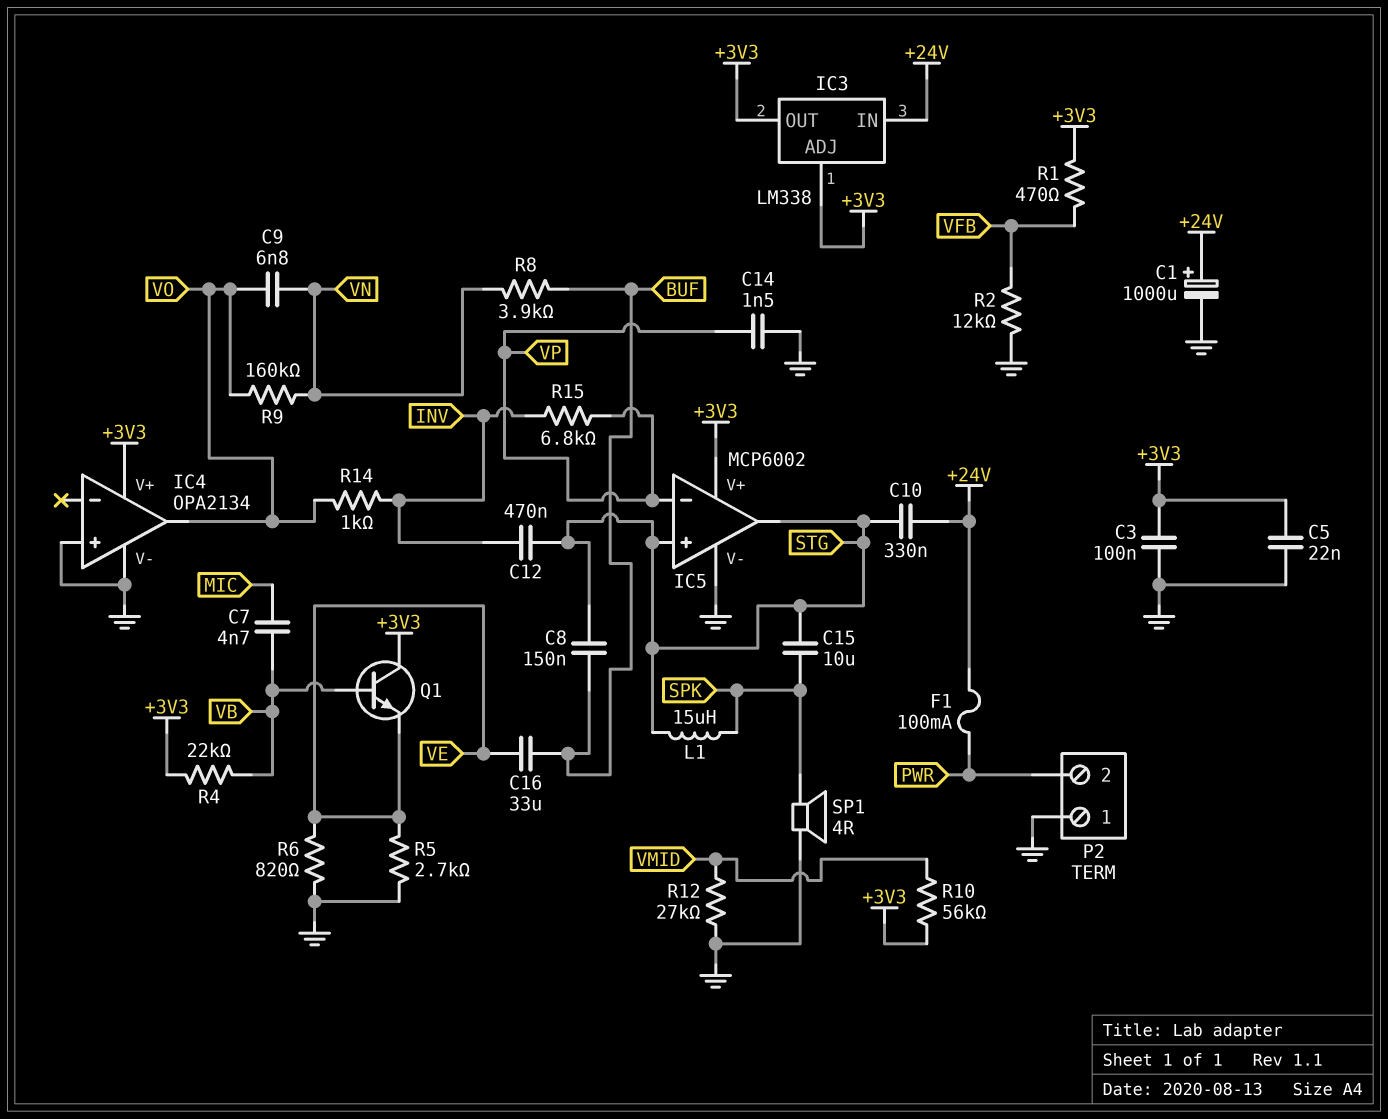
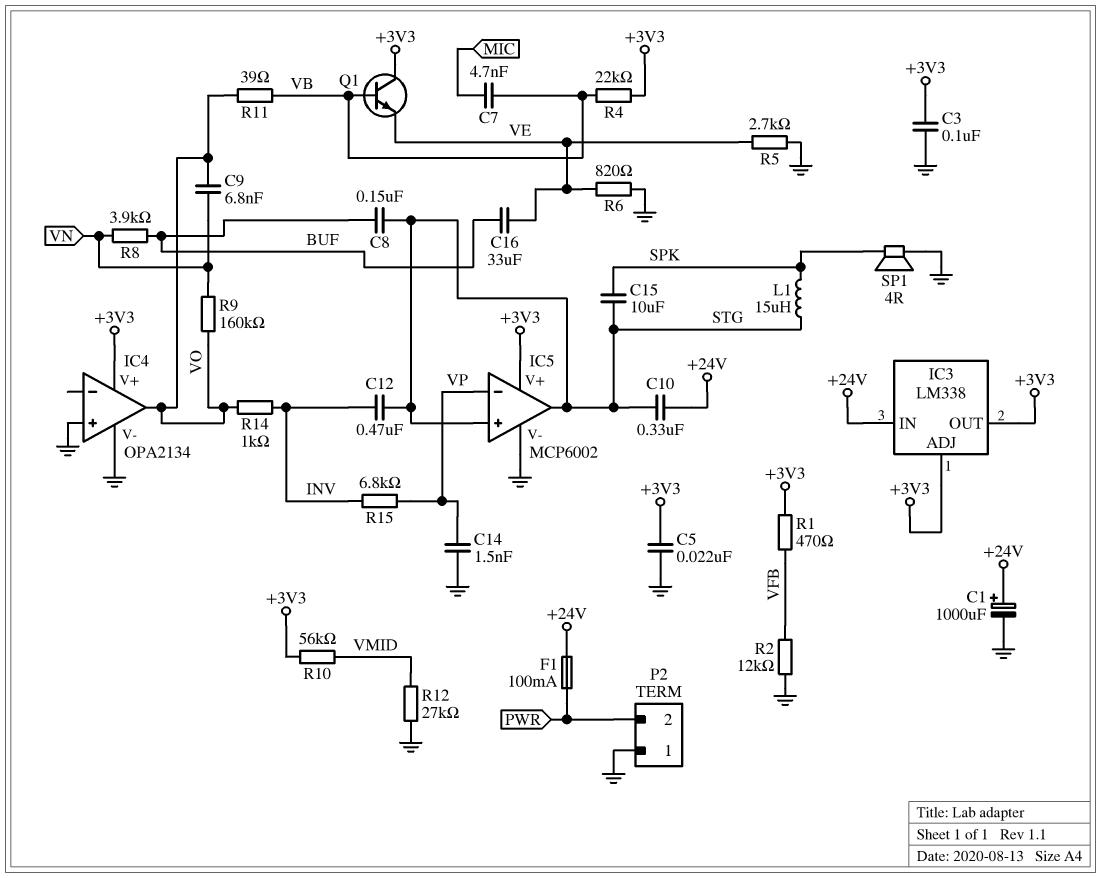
R11: none -> 39 (VB, VO)

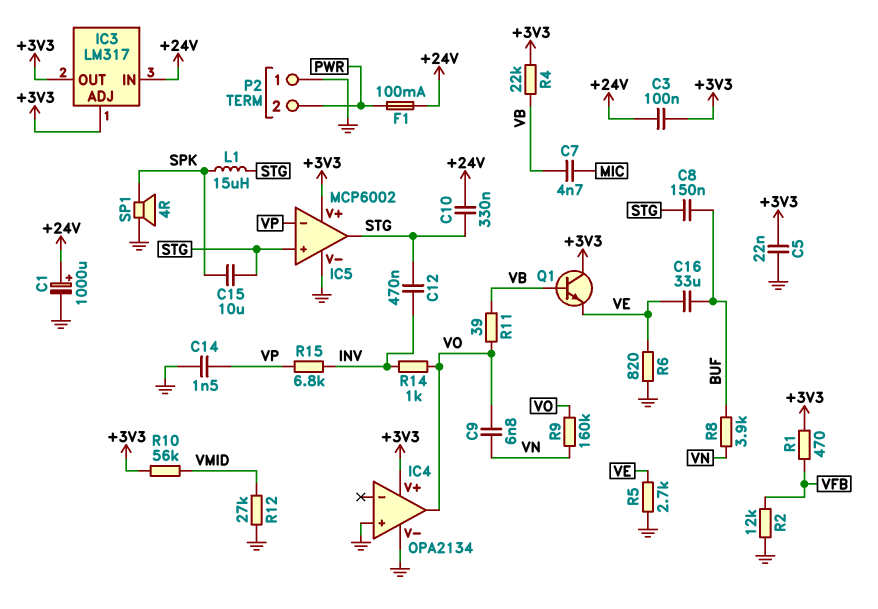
C3: 100nF (+3V3, GND) -> 100nF (+3V3, +24V)
IC3: LM338 -> LM317

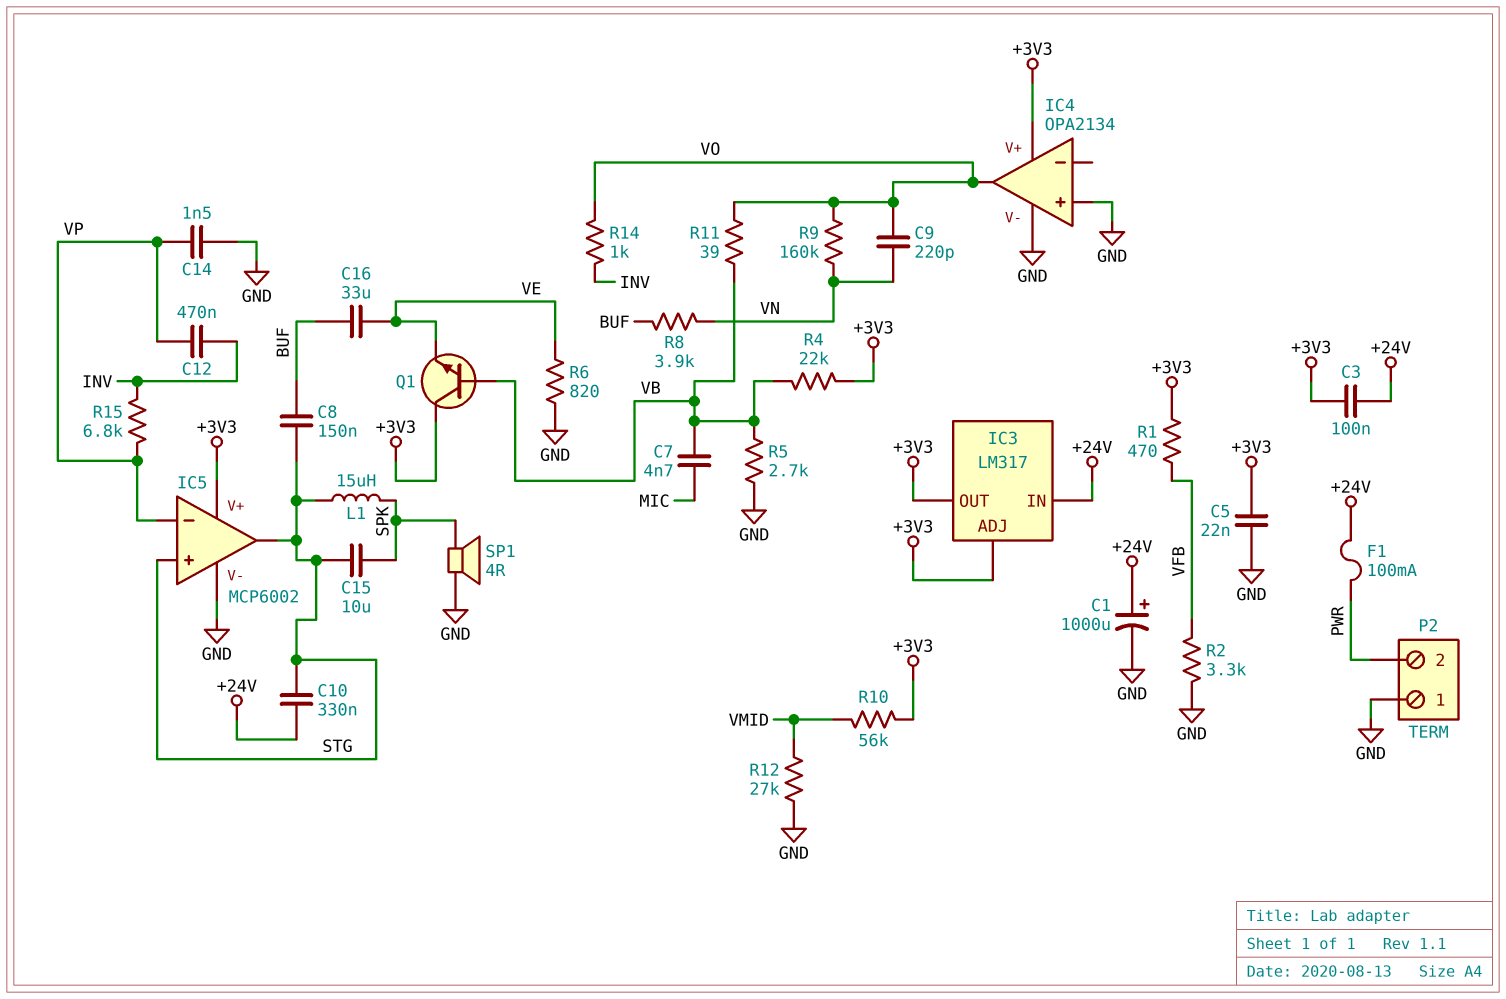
C9: 6.8nF (VN, VO) -> 220pF (VN, VO)
C12: 470nF (INV, STG) -> 470nF (INV, VP)
R2: 12k (GND, VFB) -> 3.3k (GND, VFB)
R5: 2.7k (GND, VE) -> 2.7k (GND, VB)

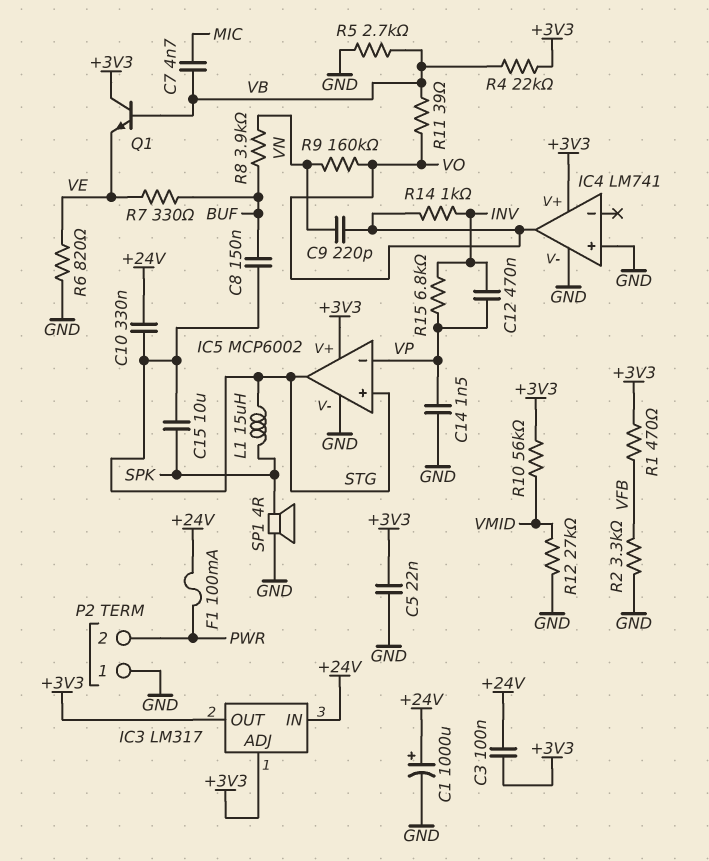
C16: 33uF (BUF, VE) -> none
IC4: OPA2134 -> LM741
R7: none -> 330 (BUF, VE)

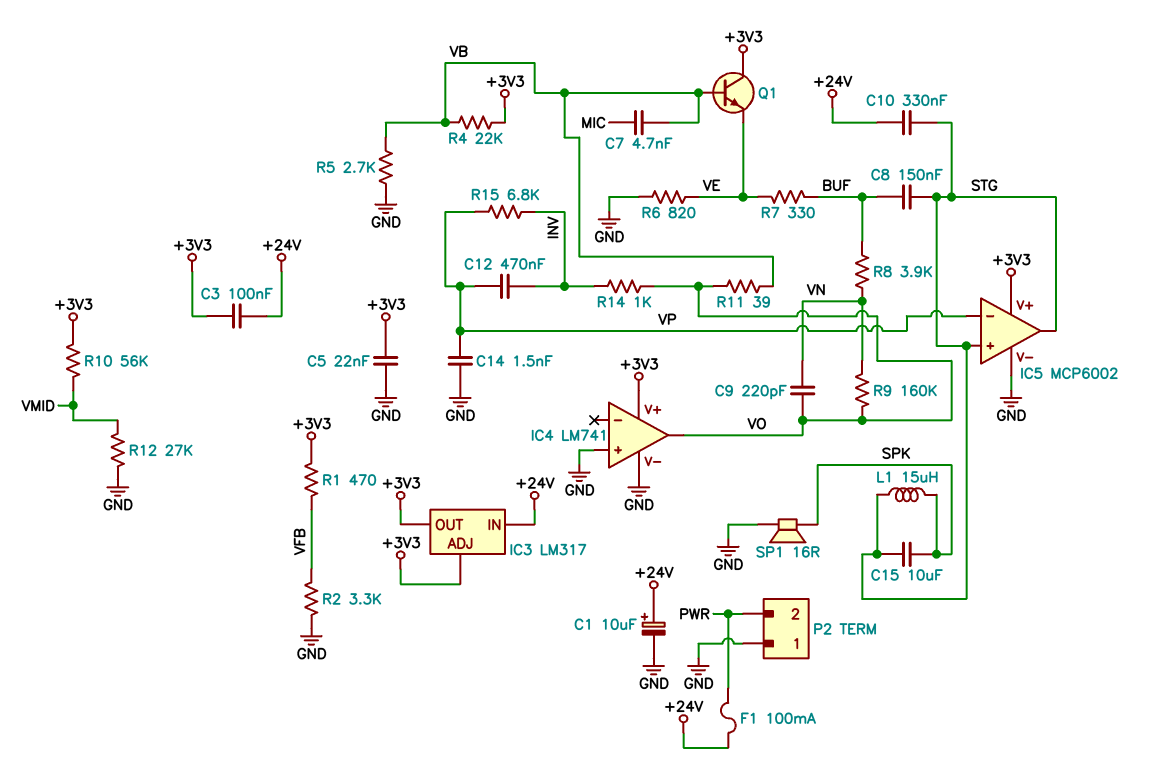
C1: 1000uF (plus +24V, minus GND) -> 10uF (plus +24V, minus GND)
SP1: speaker 4R (GND, SPK) -> speaker 16R (GND, SPK)

